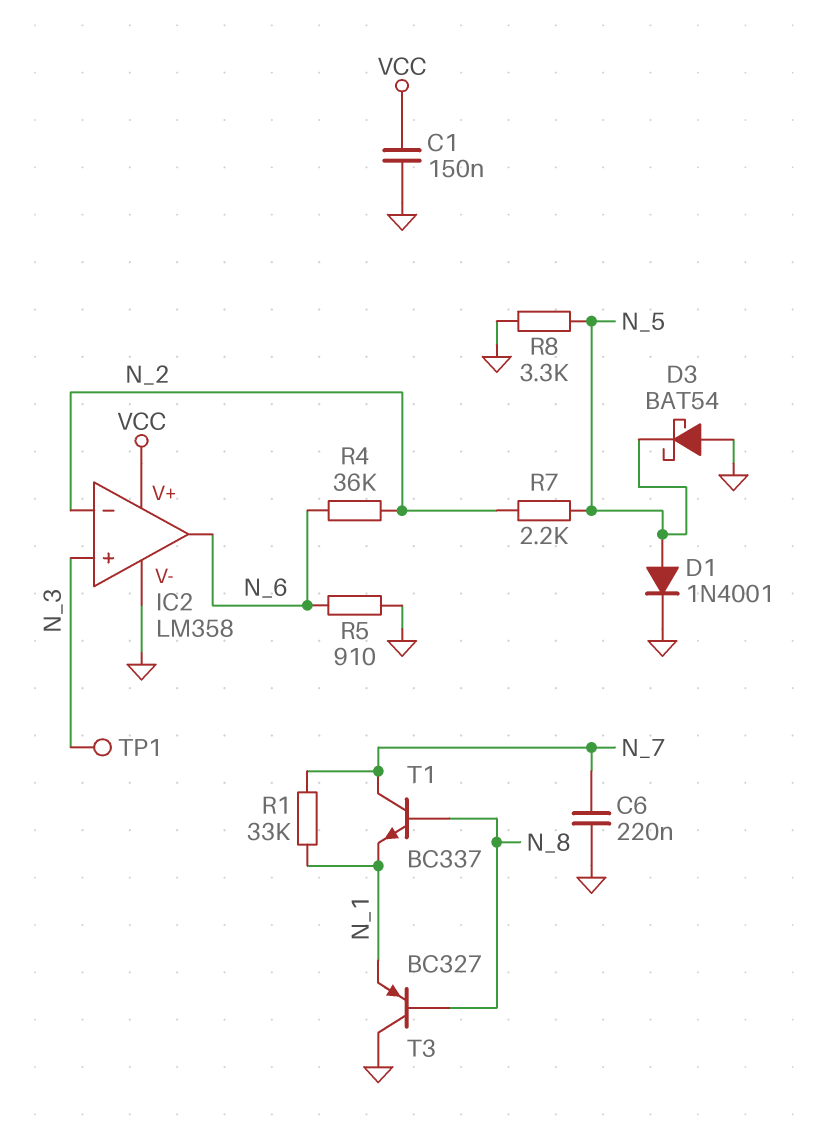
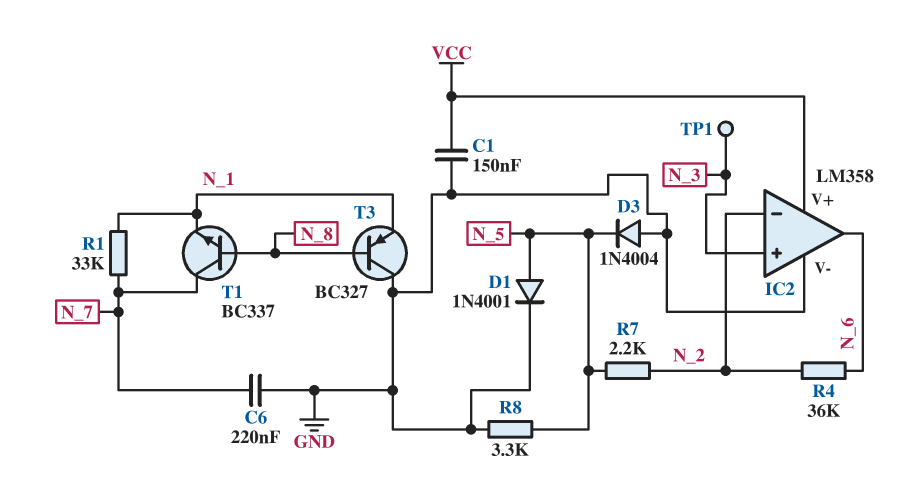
D3: schottky BAT54 (A GND, K N_5) -> diode 1N4004 (A GND, K N_5)
R5: 910 (GND, N_6) -> none

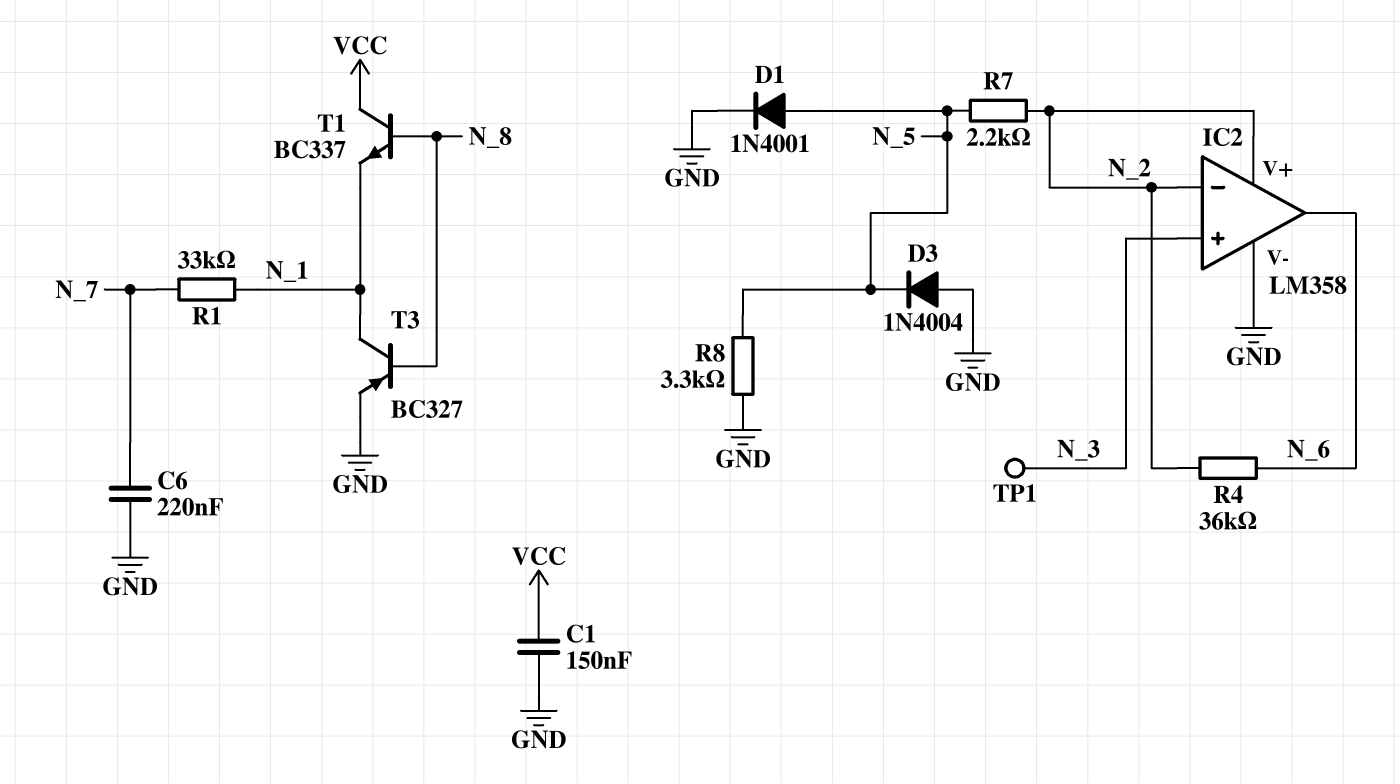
IC2 pin V+: VCC -> N_2
T1: NPN BC337 (B N_8, C N_7, E N_1) -> NPN BC337 (B N_8, C VCC, E N_1)
T3: PNP BC327 (B N_8, C GND, E N_1) -> PNP BC327 (B N_8, C N_1, E GND)

